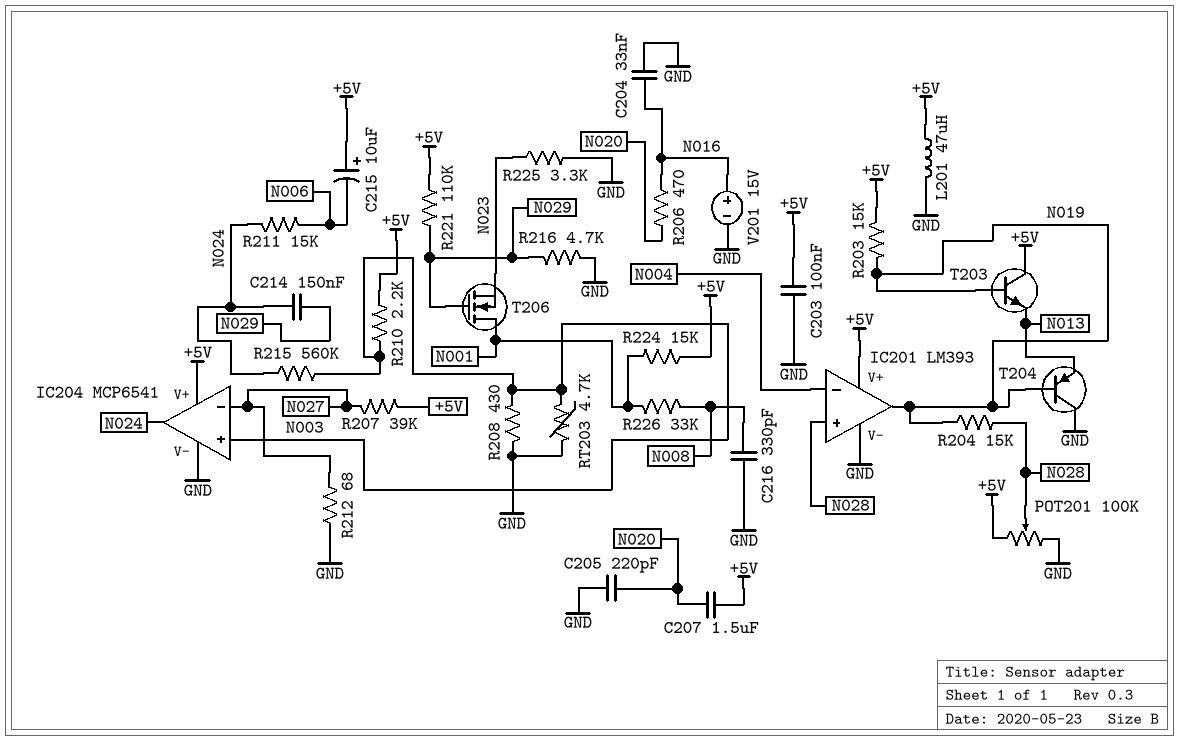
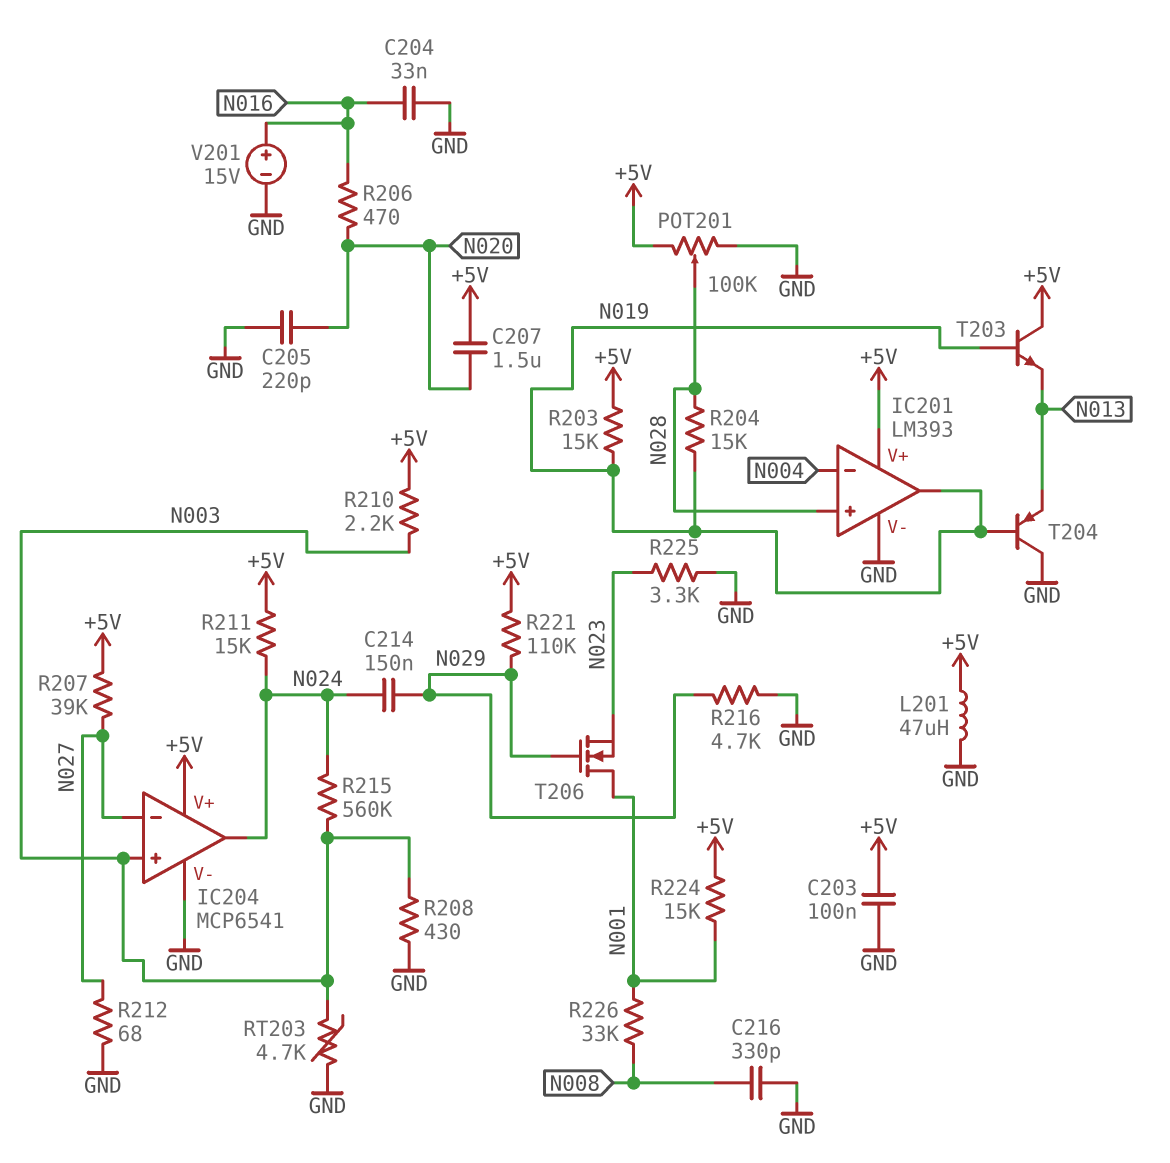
C215: 10uF (plus +5V, minus N006) -> none
R211: 15k (N006, N024) -> 15k (+5V, N024)

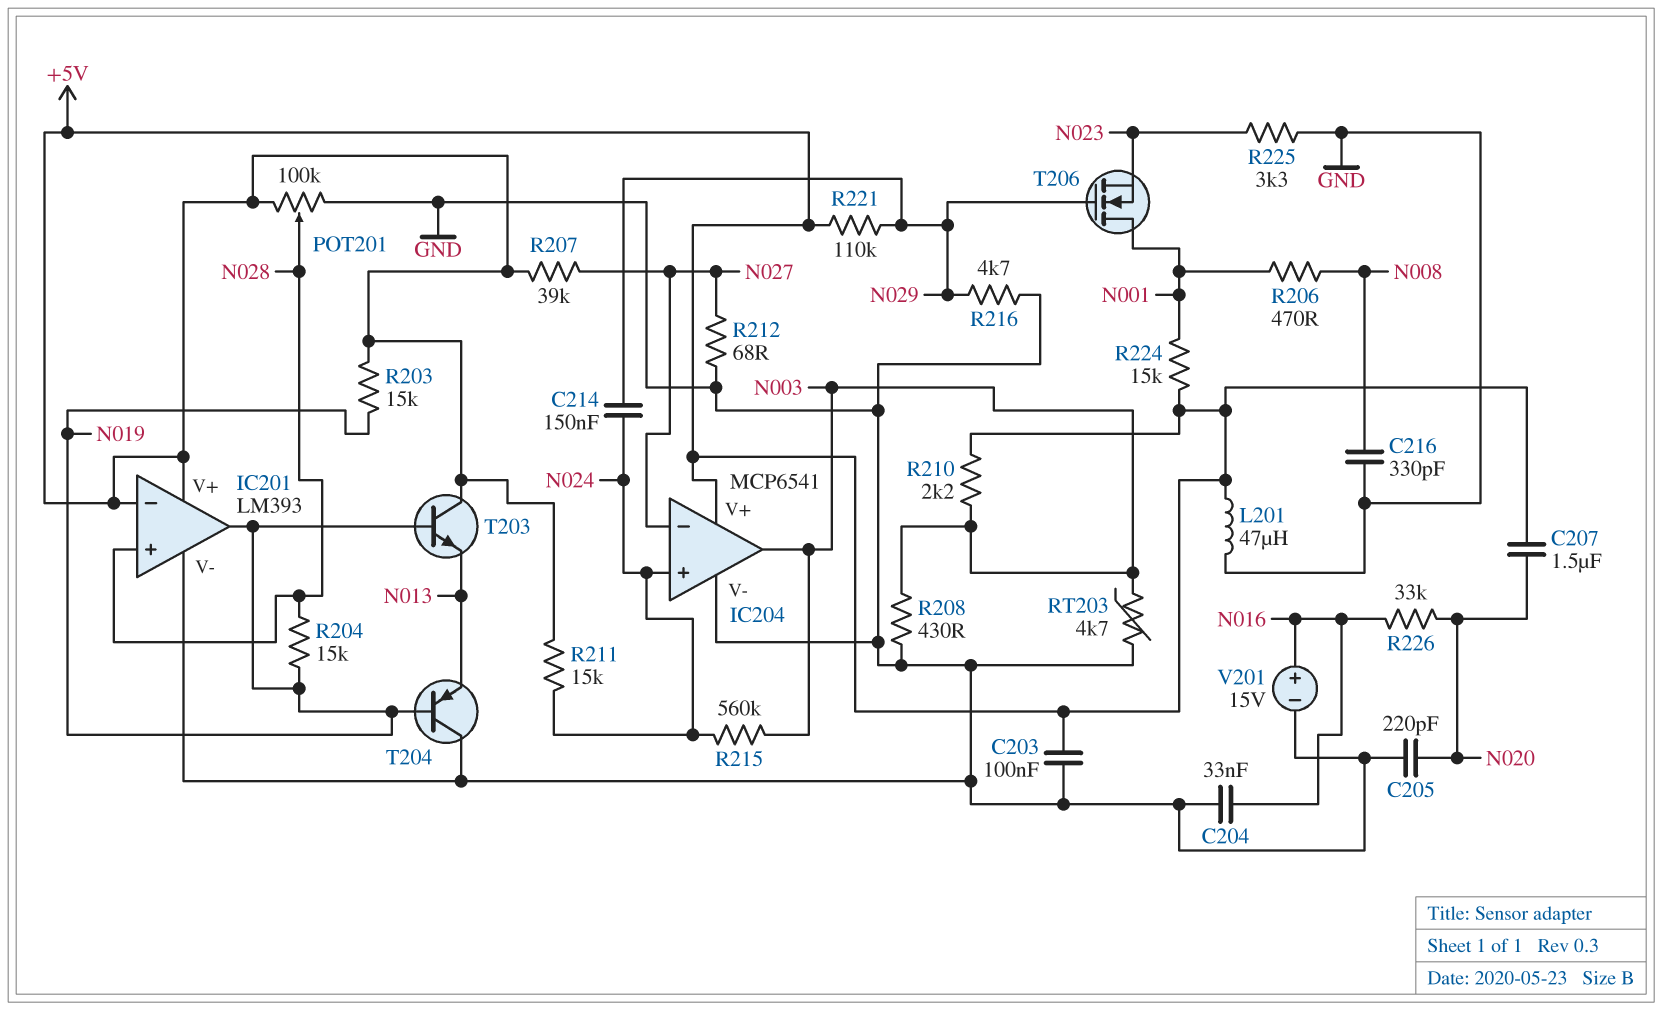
IC201 pin in-: N004 -> +5V
IC204 pin in+: N003 -> N024
IC204 pin out: N024 -> N003
R206: 470 (N016, N020) -> 470 (N001, N008)
R226: 33k (N001, N008) -> 33k (N016, N020)

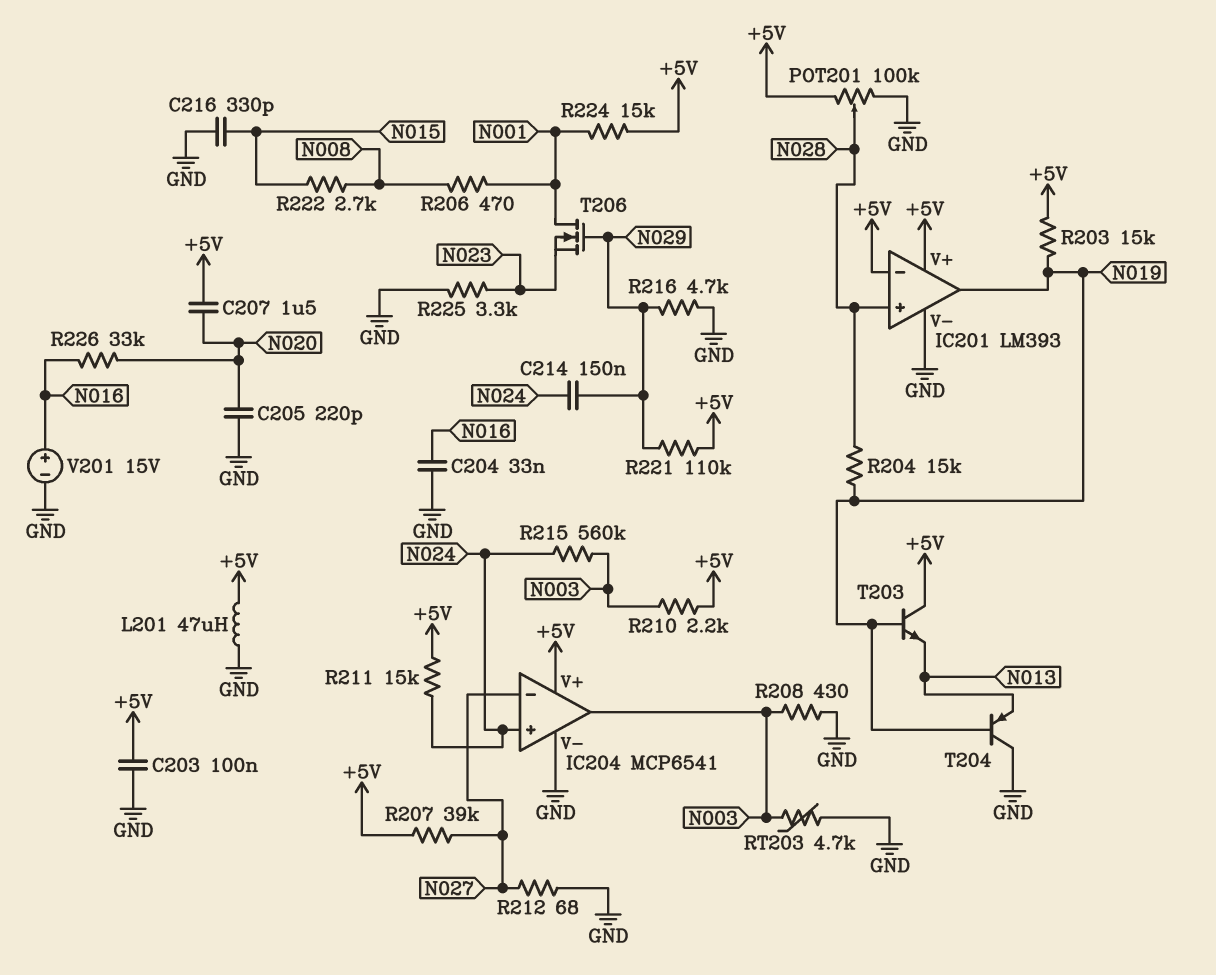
C216: 330pF (GND, N008) -> 330pF (GND, N015)
R222: none -> 2.7k (N008, N015)

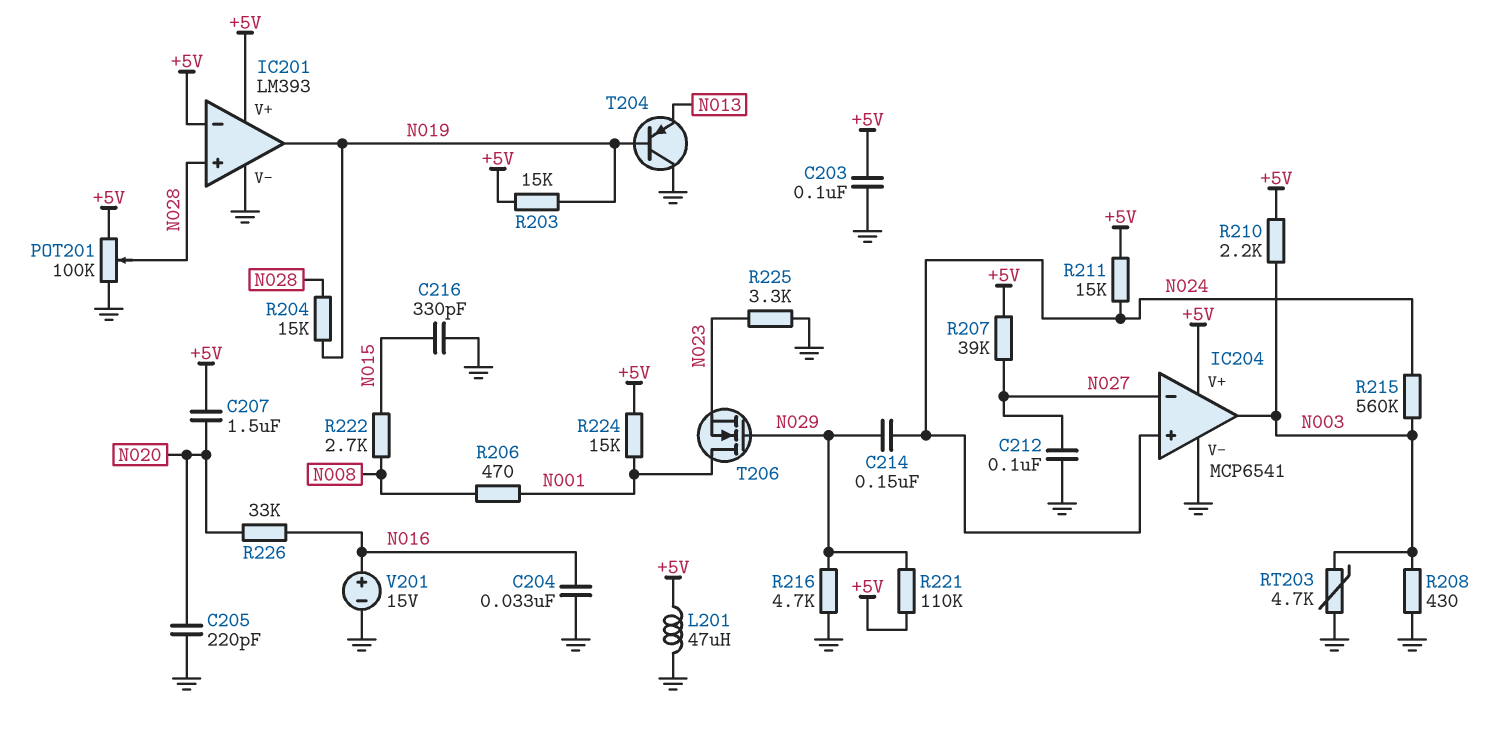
C212: none -> 100nF (GND, N027)
R212: 68 (GND, N027) -> none
T203: NPN (B N019, C +5V, E N013) -> none

